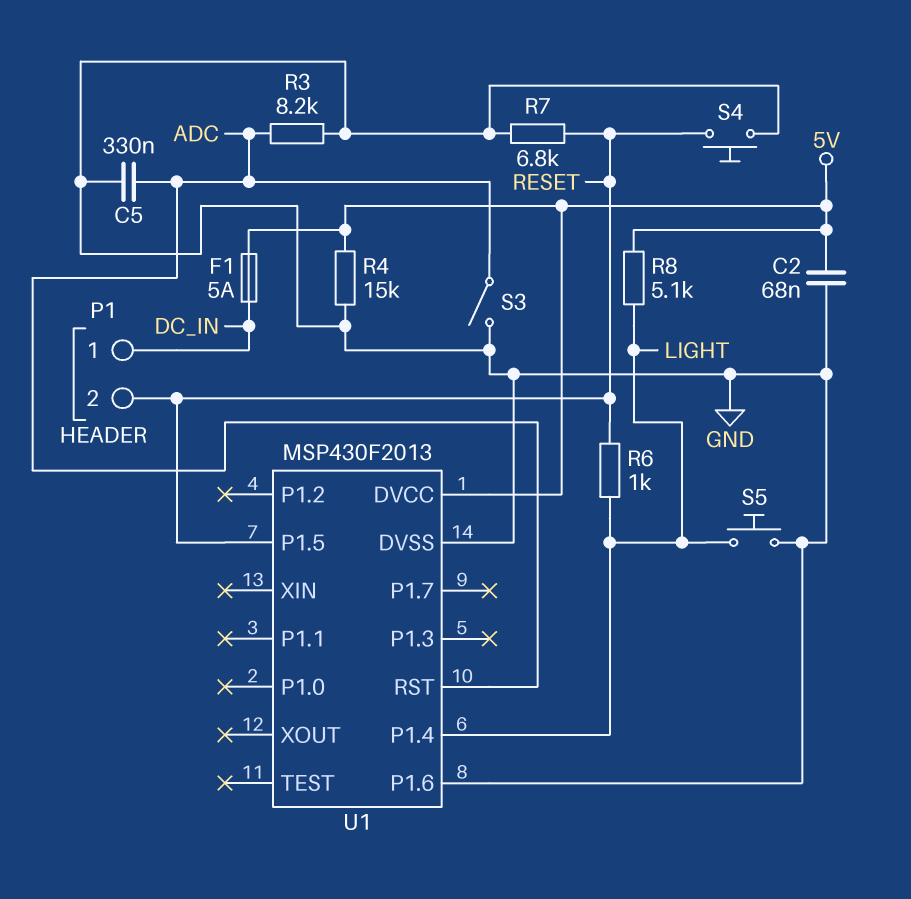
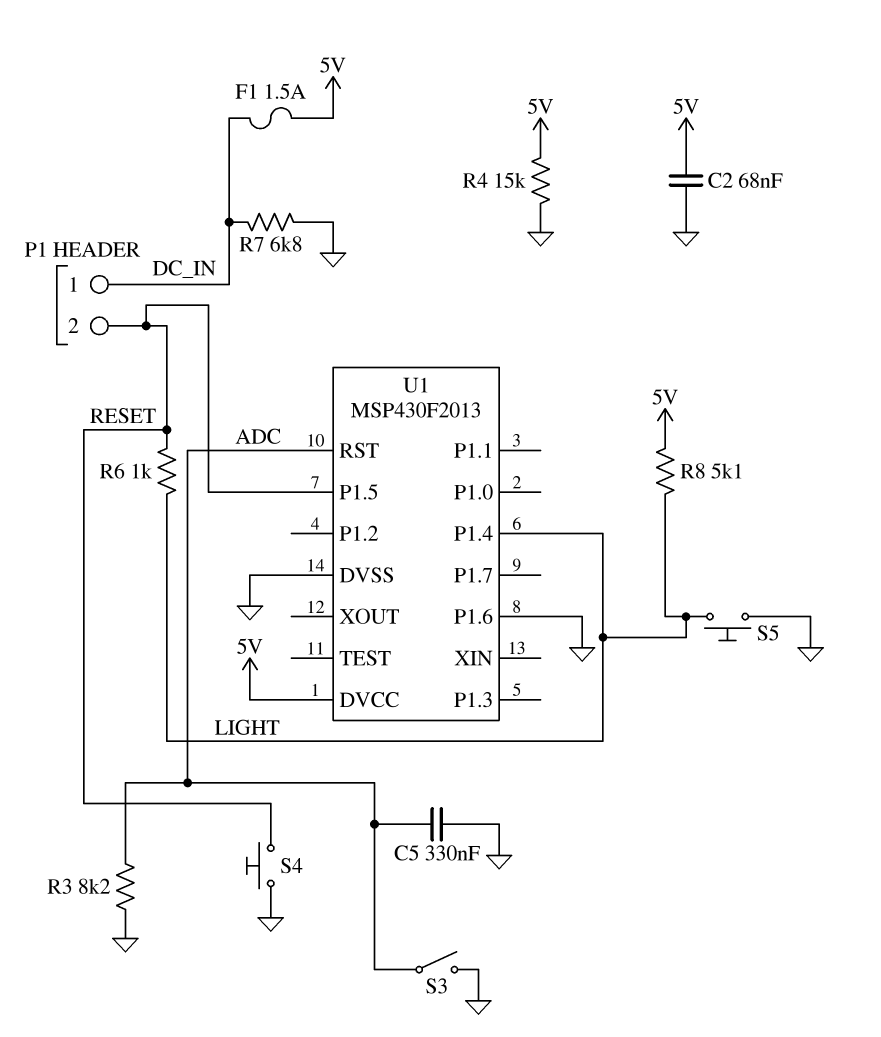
F1: 5A (5V, DC_IN) -> 1.5A (5V, DC_IN)
R7: 6.8k (GND, RESET) -> 6.8k (DC_IN, GND)

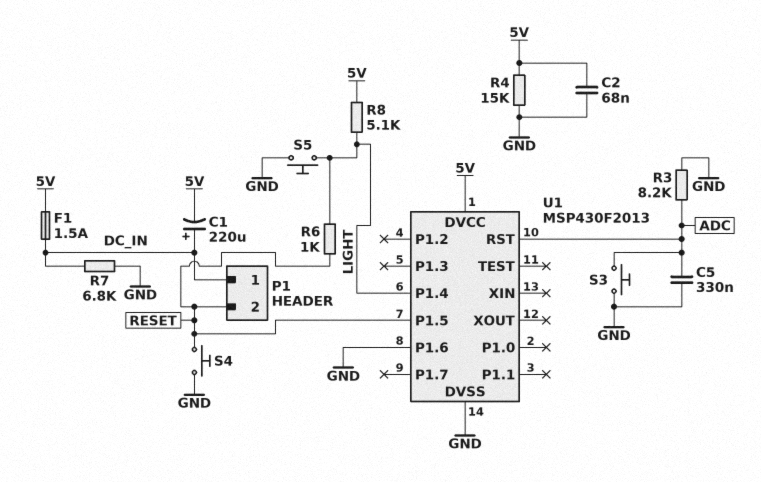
C1: none -> 220uF (plus DC_IN, minus 5V)
S3: switch (ADC, GND) -> button (ADC, GND)

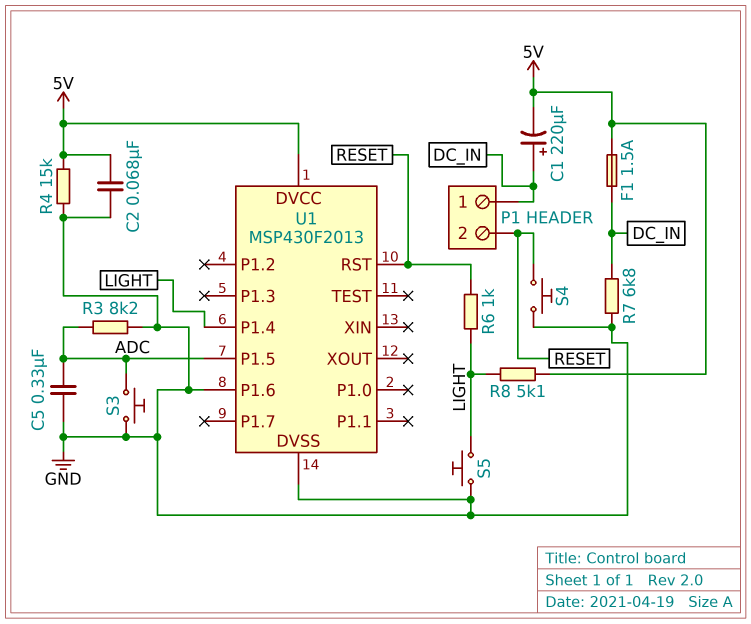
U1 pin P1.5: RESET -> ADC
U1 pin RST: ADC -> RESET

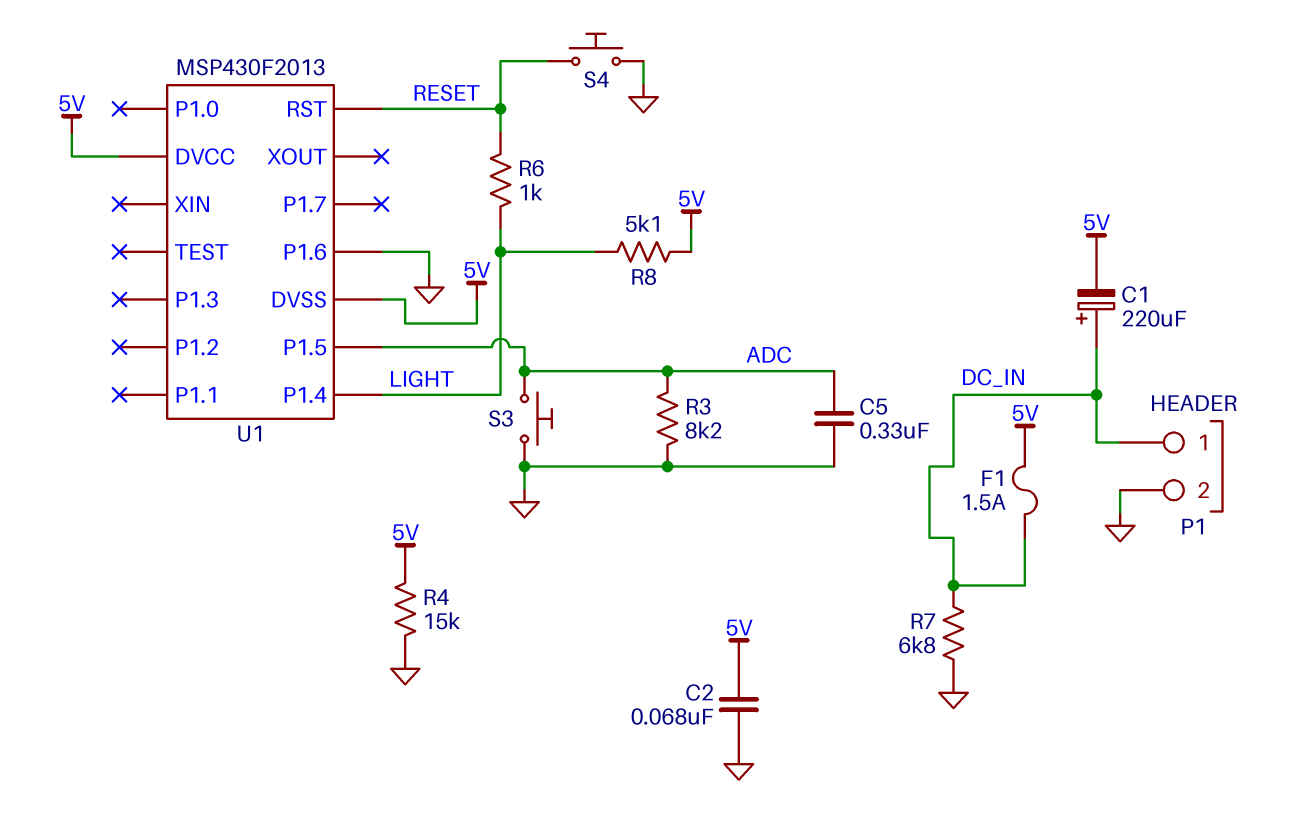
P1 pin 2: RESET -> GND
S5: button (GND, LIGHT) -> none
U1 pin DVSS: GND -> 5V

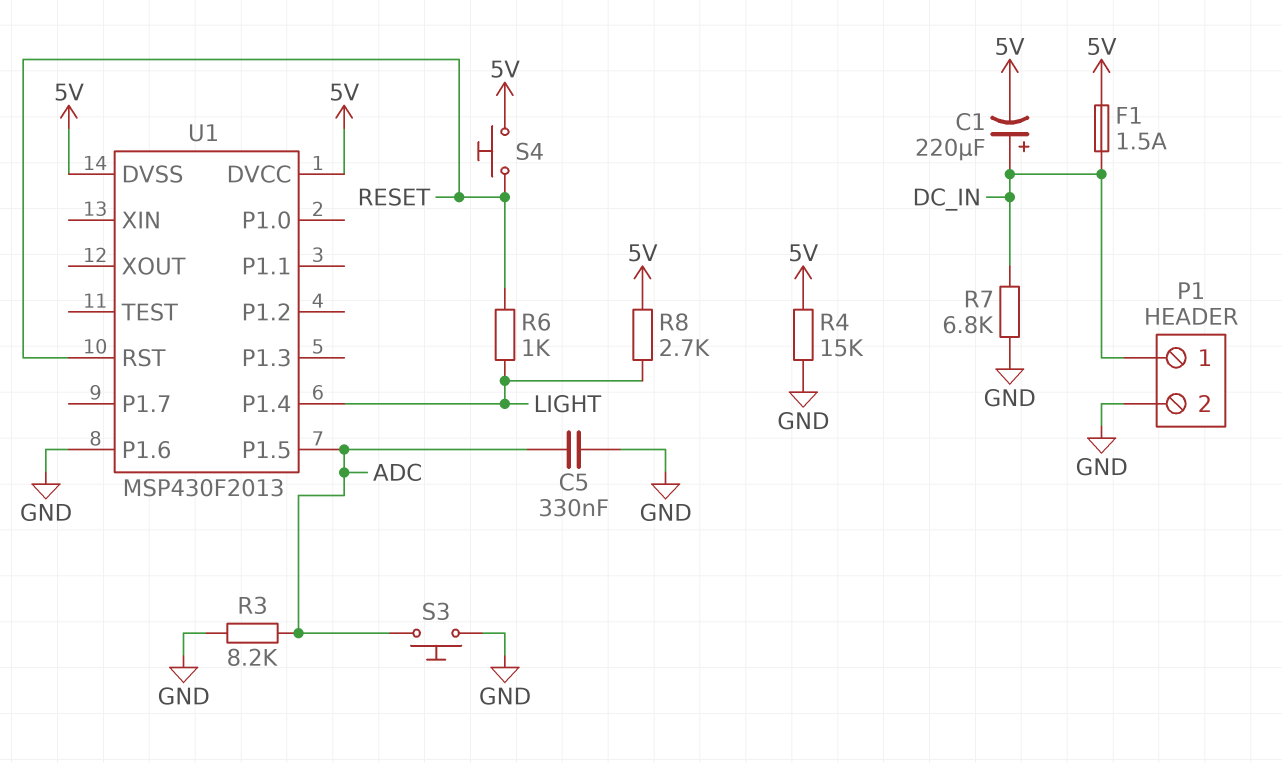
C2: 68nF (5V, GND) -> none
R8: 5.1k (5V, LIGHT) -> 2.7k (5V, LIGHT)
S4: button (GND, RESET) -> button (5V, RESET)

